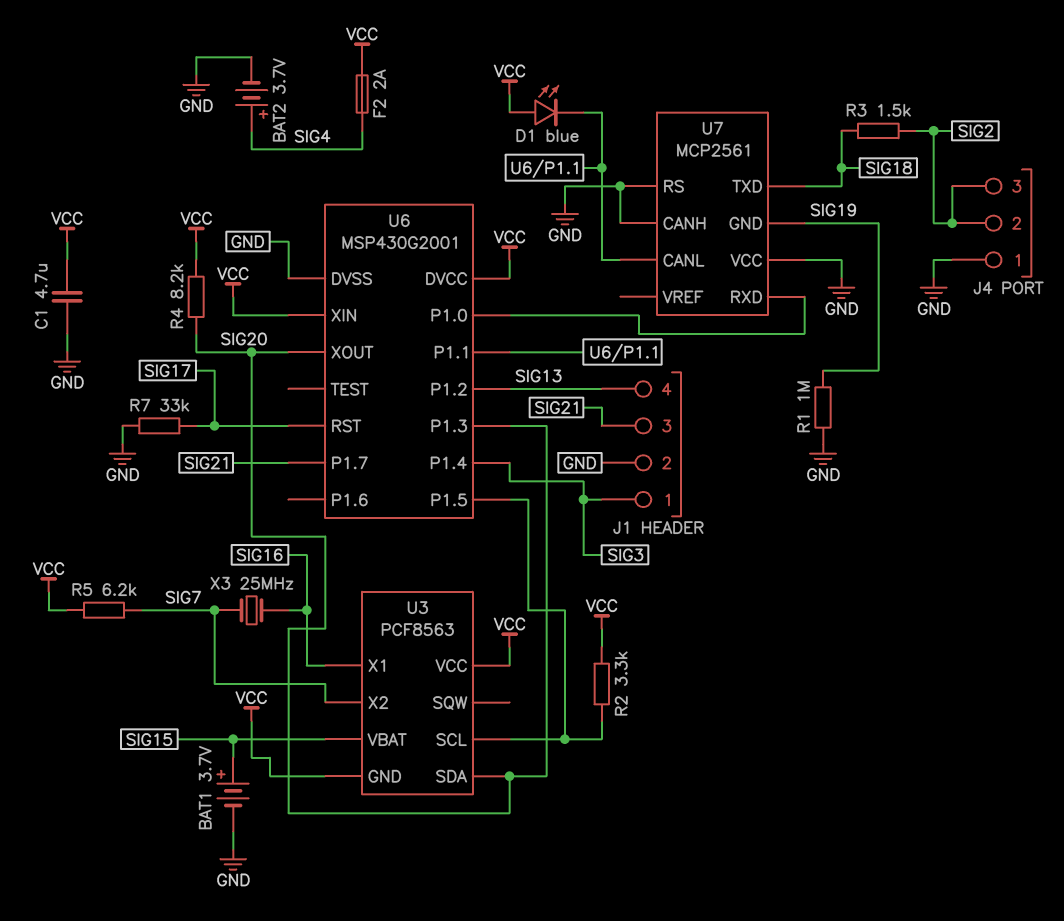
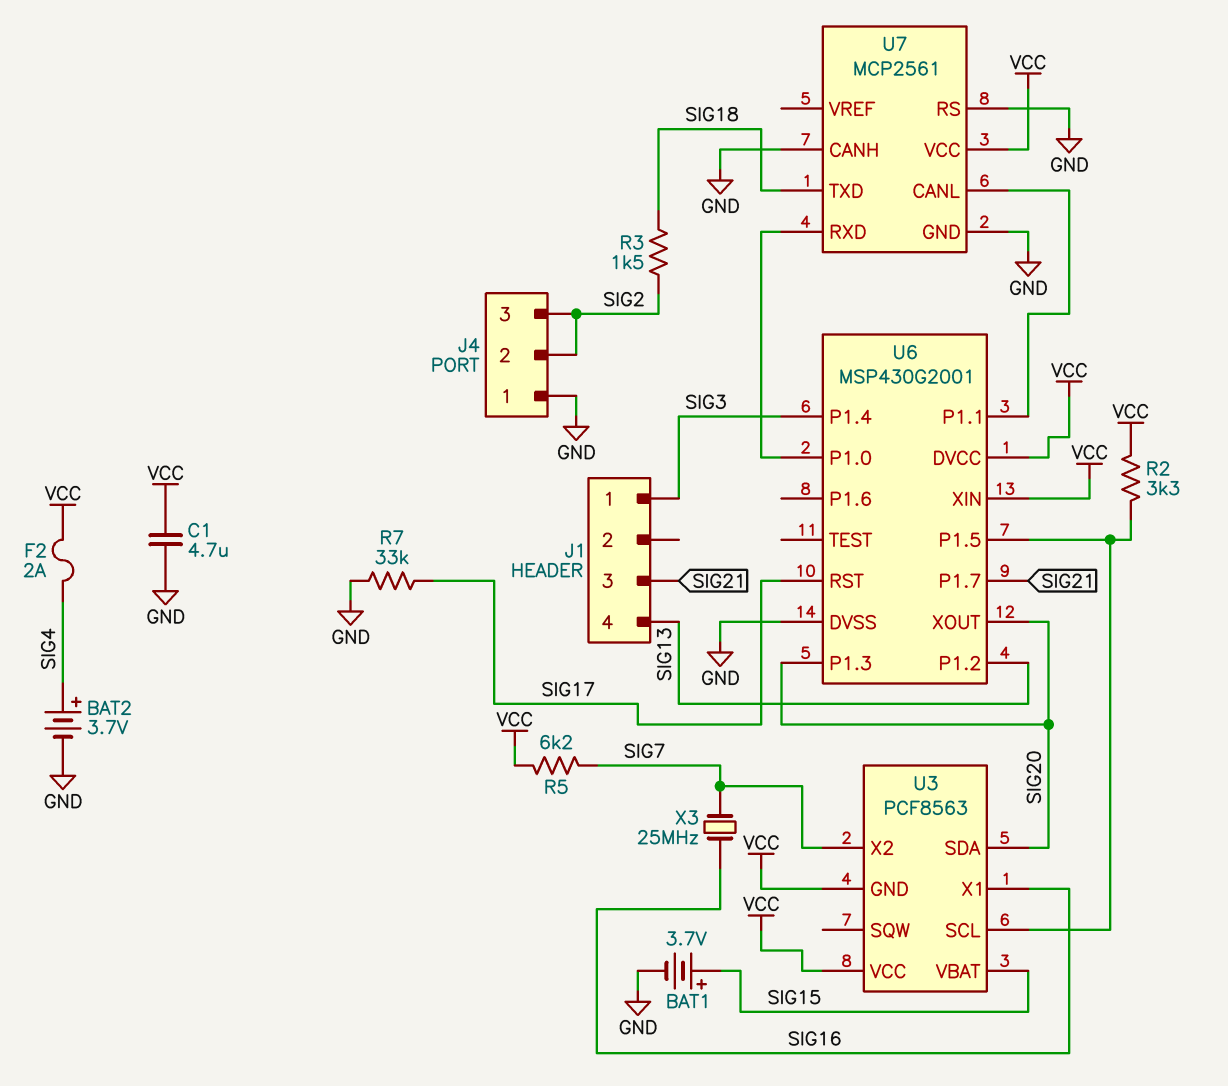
D1: LED blue (A VCC, K U6/P1.1) -> none
J1 pin 2: GND -> none
R1: 1M (GND, SIG19) -> none
R4: 8.2k (SIG20, VCC) -> none
U7 pin GND: SIG19 -> GND
U7 pin VCC: GND -> VCC

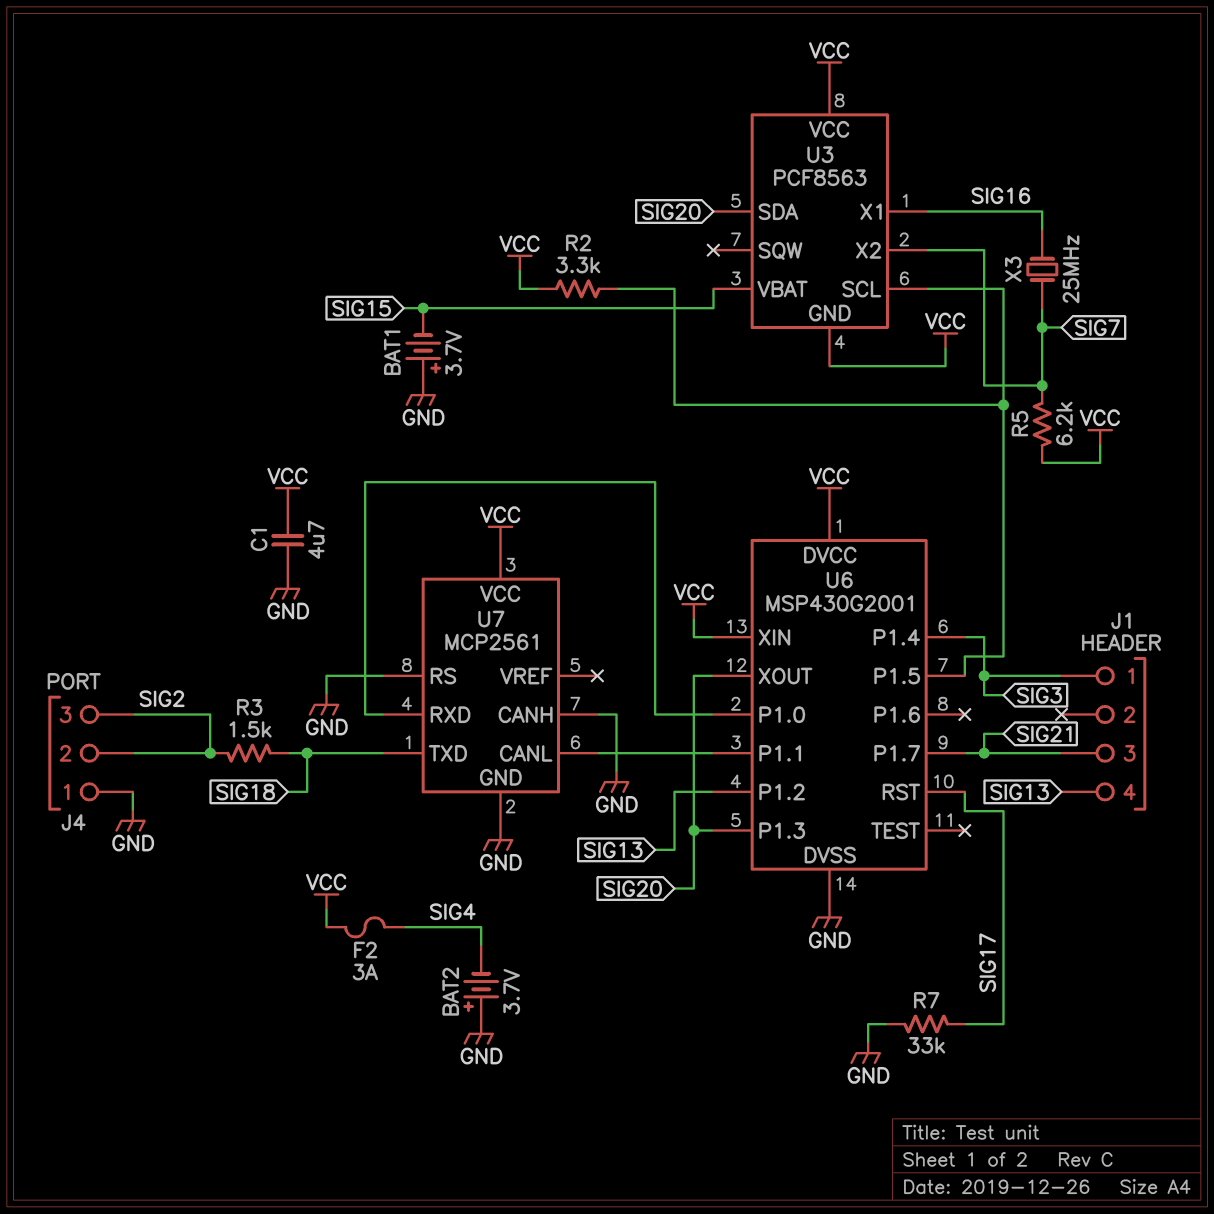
BAT1: 3.7V (plus SIG15, minus GND) -> 3.7V (plus GND, minus SIG15)
BAT2: 3.7V (plus SIG4, minus GND) -> 3.7V (plus GND, minus SIG4)
F2: 2A (SIG4, VCC) -> 3A (SIG4, VCC)

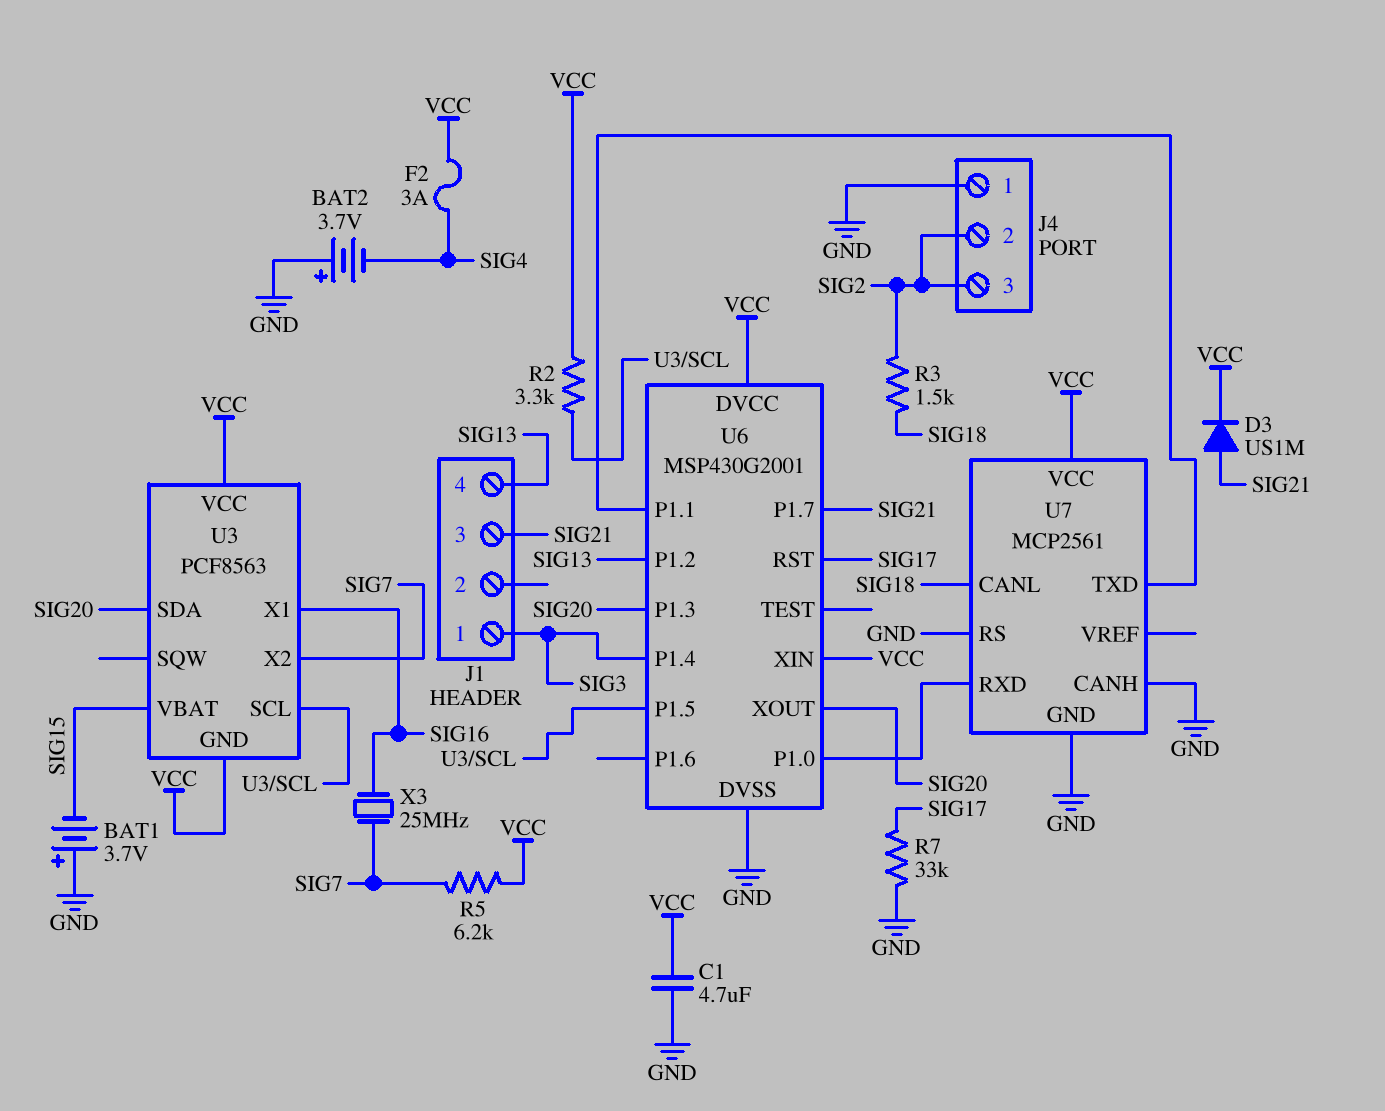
D3: none -> diode US1M (A SIG21, K VCC)
U7 pin CANL: U6/P1.1 -> SIG18
U7 pin TXD: SIG18 -> U6/P1.1

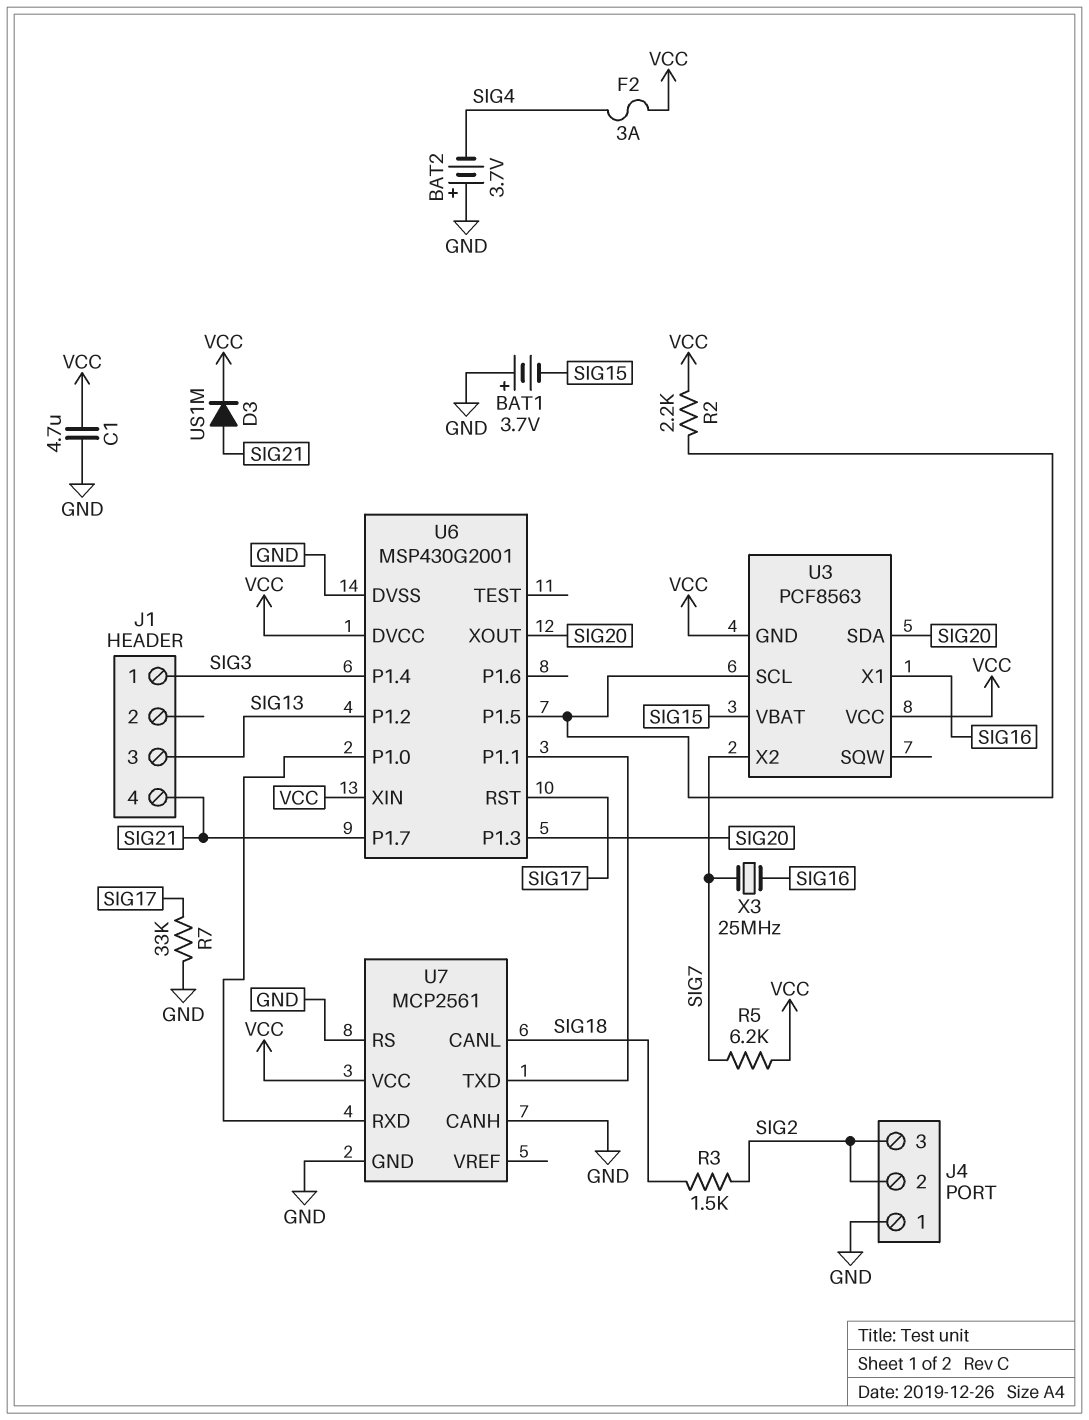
J1 pin 3: SIG21 -> SIG13
J1 pin 4: SIG13 -> SIG21
R2: 3.3k (U3/SCL, VCC) -> 2.2k (U3/SCL, VCC)

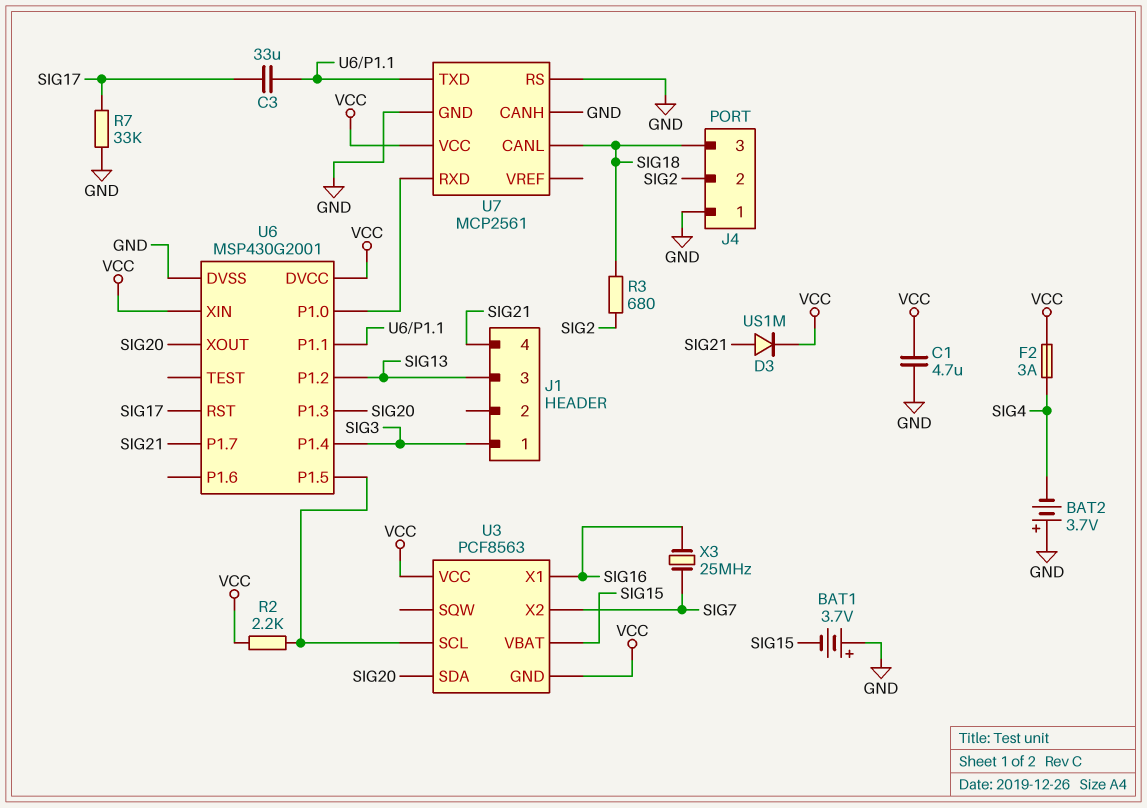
C3: none -> 33uF (SIG17, U6/P1.1)
J4 pin 3: SIG2 -> SIG18
R3: 1.5k (SIG2, SIG18) -> 680 (SIG2, SIG18)
R5: 6.2k (SIG7, VCC) -> none

